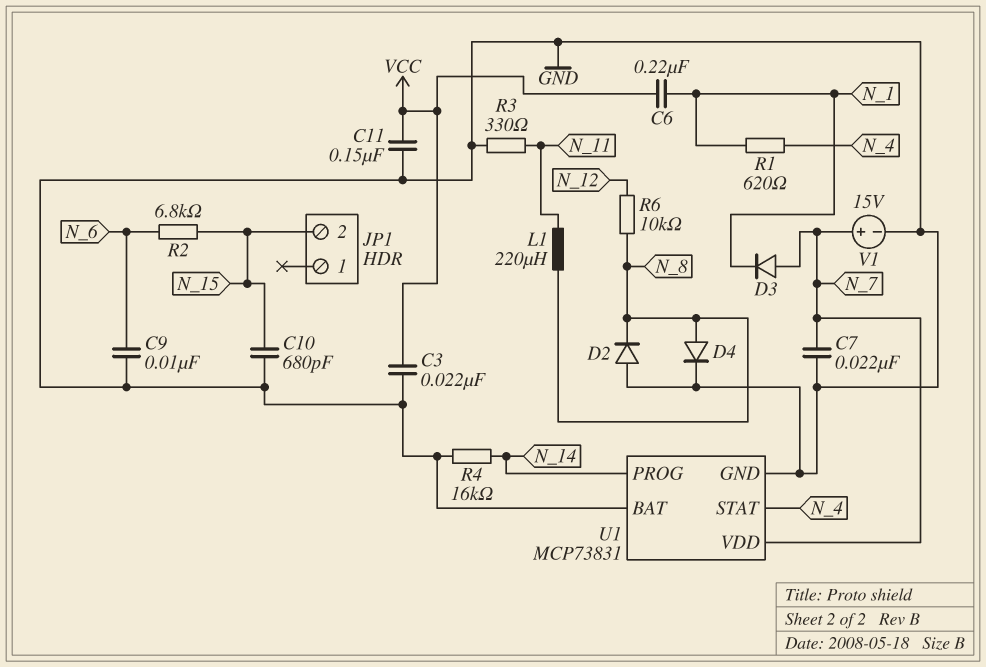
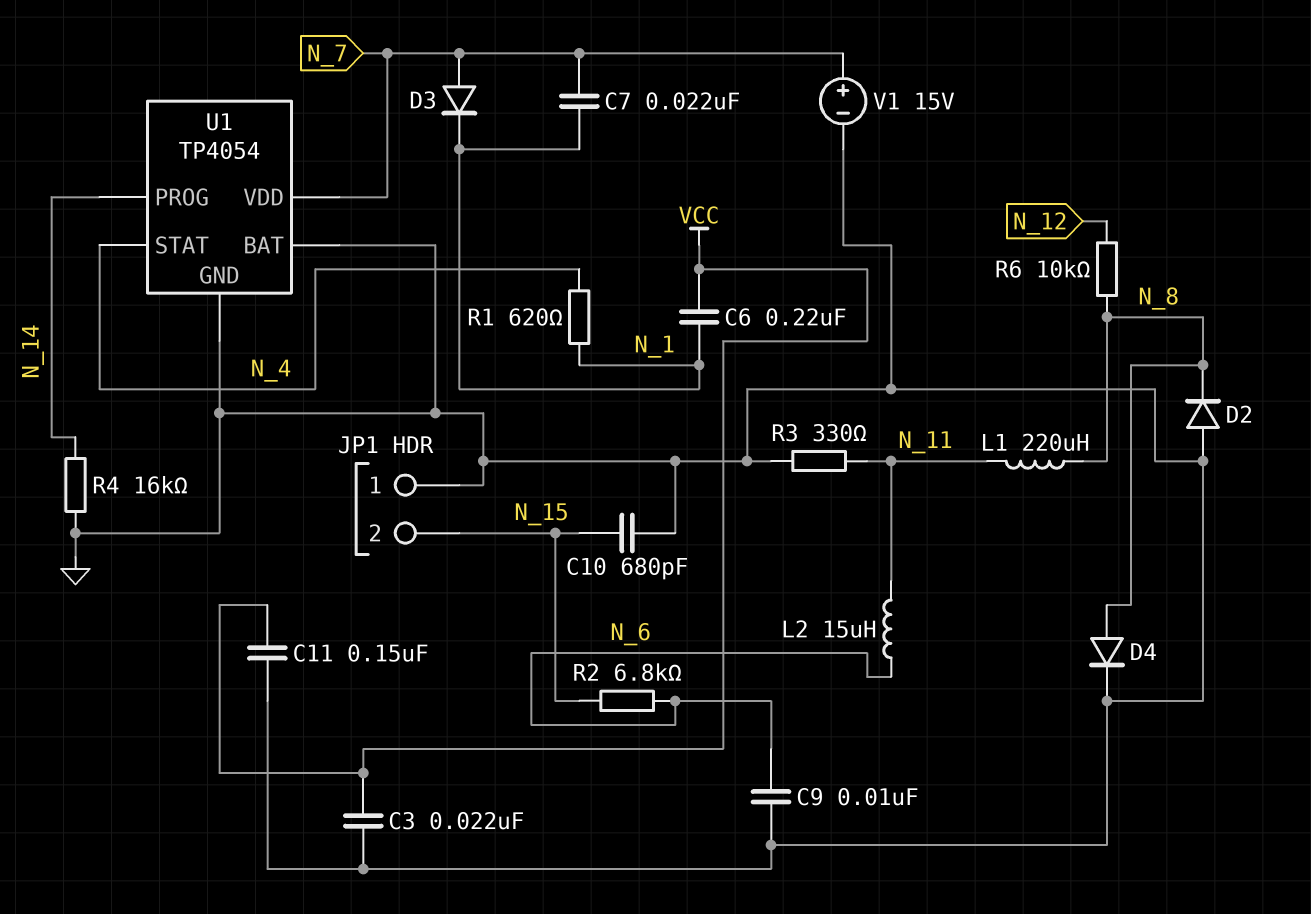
C7: 22nF (GND, N_7) -> 22nF (N_1, N_7)
JP1 pin 1: none -> GND
L2: none -> 15uH (N_6, N_11)
U1: MCP73831 -> TP4054

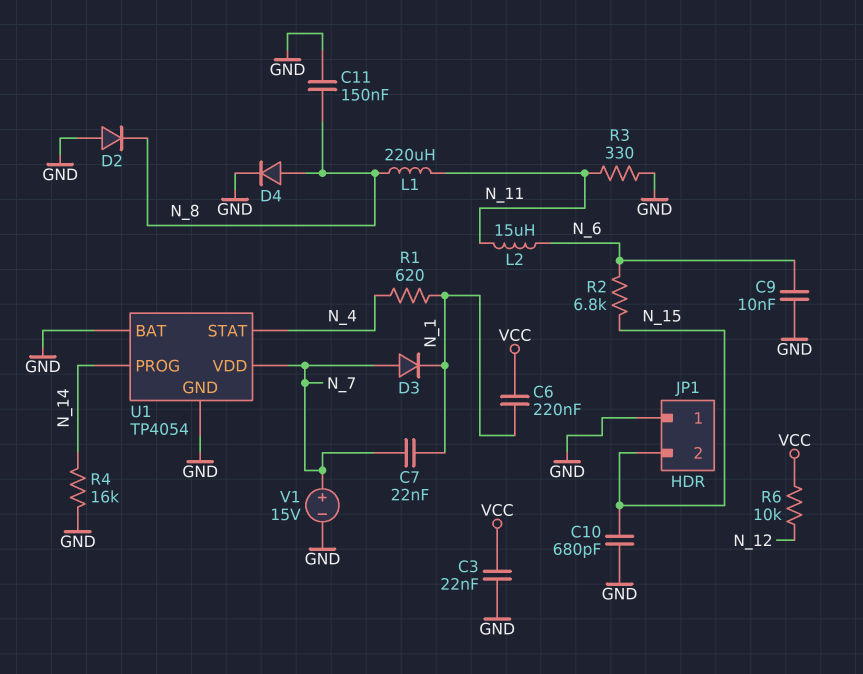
C11: 150nF (GND, VCC) -> 150nF (GND, N_8)
R6: 10k (N_8, N_12) -> 10k (N_12, VCC)

